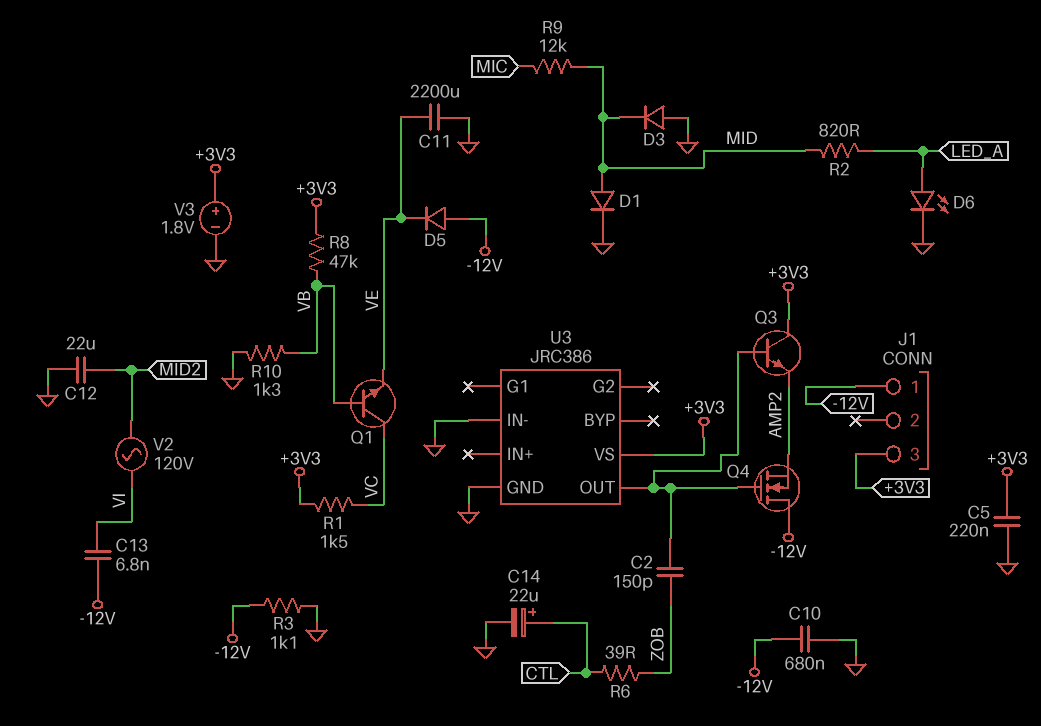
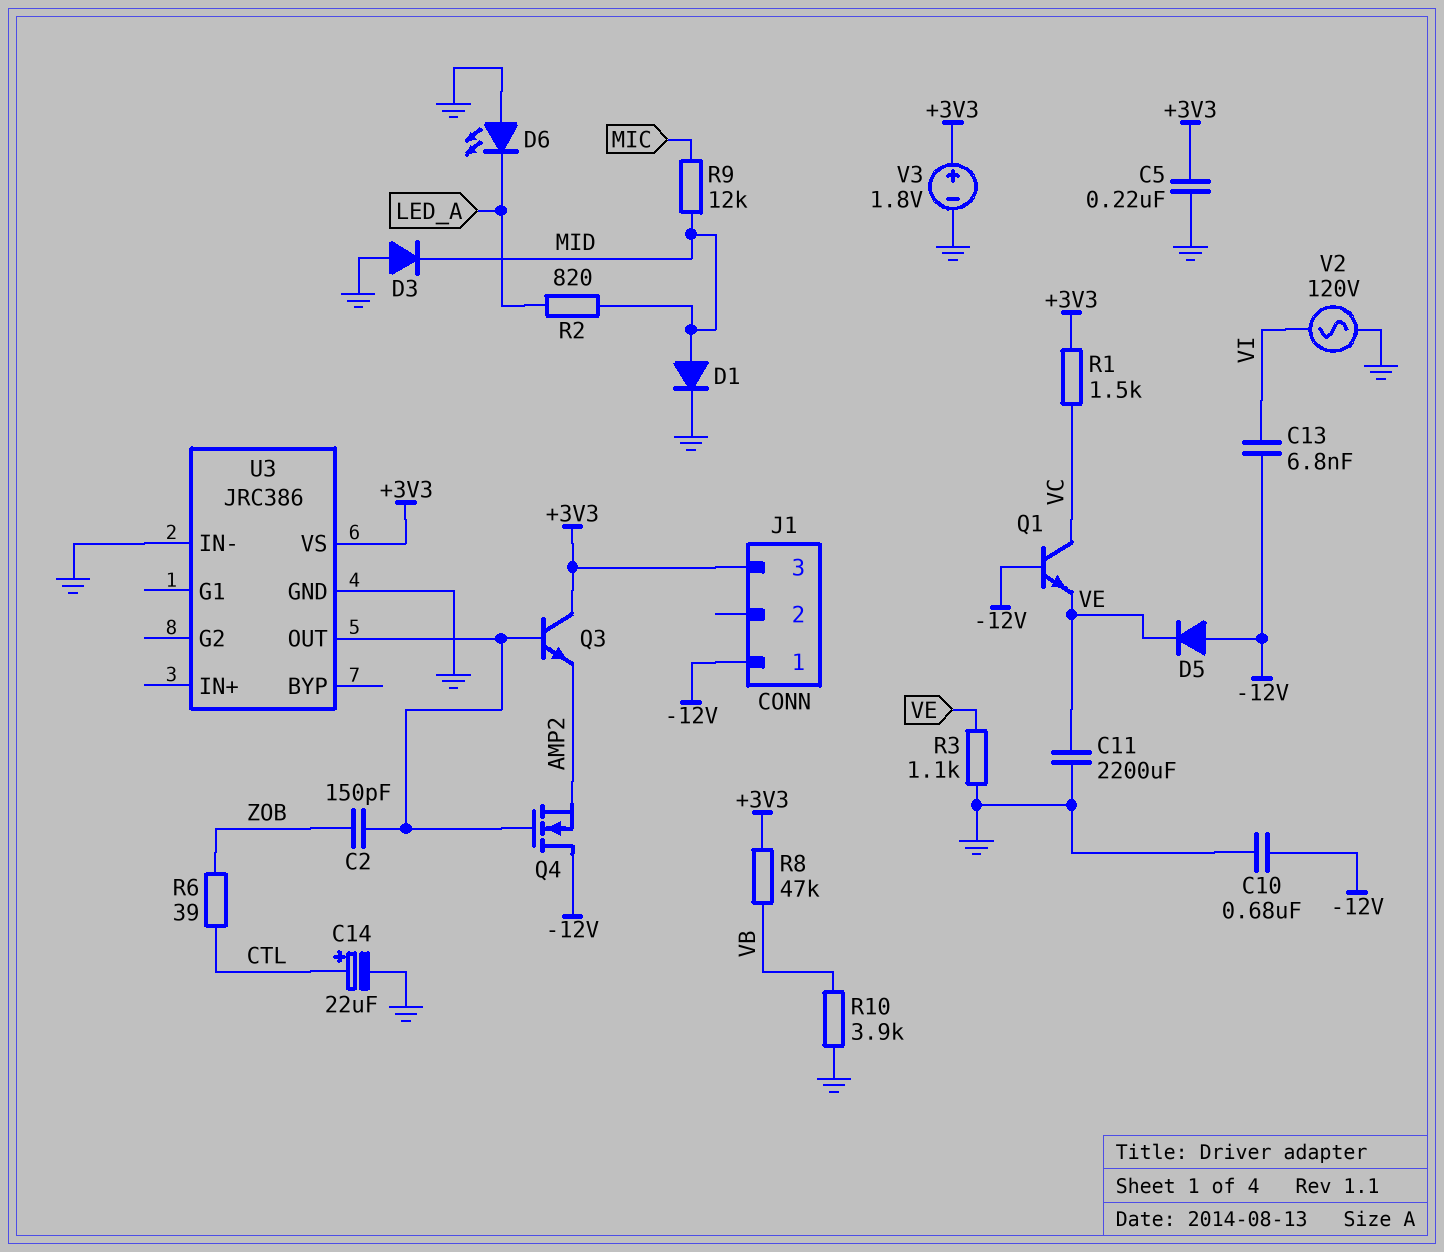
C12: 22uF (GND, MID2) -> none
D6: LED (A LED_A, K GND) -> LED (A GND, K LED_A)
Q1: NPN (B VB, C VC, E VE) -> NPN (B -12V, C VC, E VE)
R3: 1.1k (-12V, GND) -> 1.1k (GND, VE)
R10: 1.3k (GND, VB) -> 3.9k (GND, VB)
V2: AC 120V (MID2, VI) -> AC 120V (GND, VI)

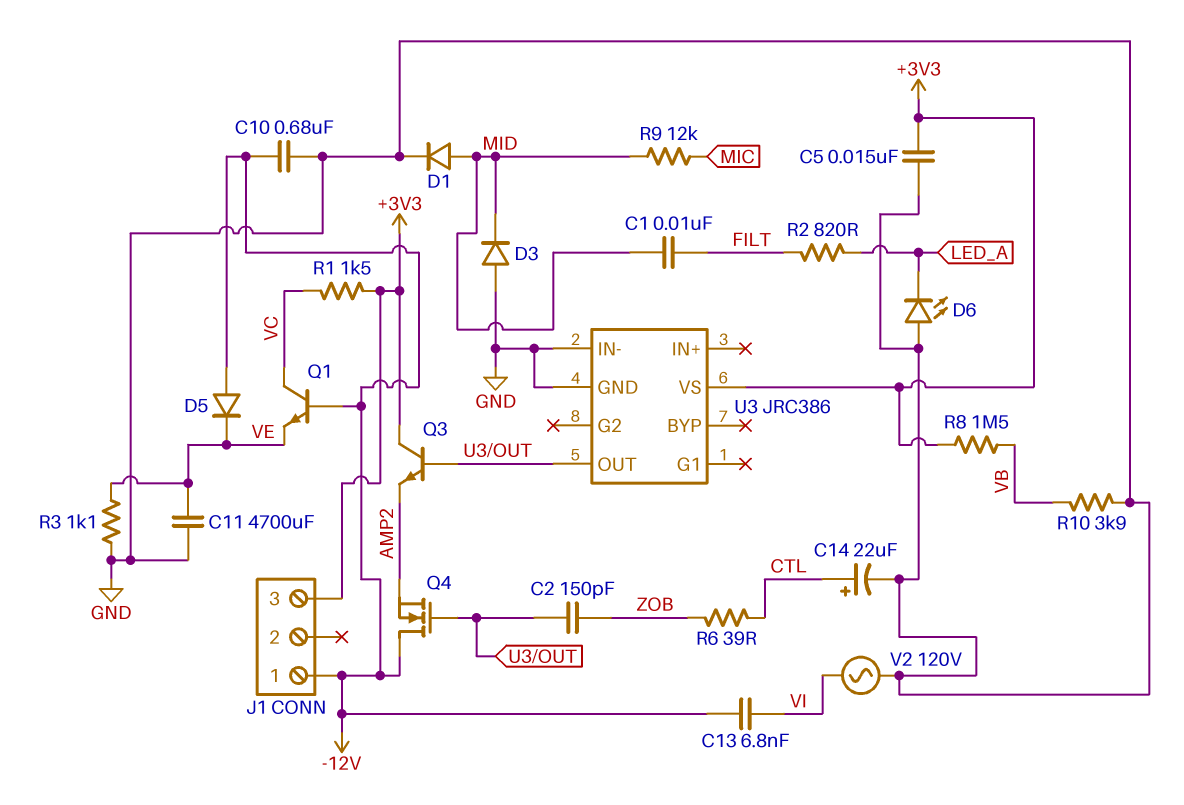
C1: none -> 10nF (FILT, MID)
C5: 220nF (+3V3, GND) -> 15nF (+3V3, GND)
C11: 2200uF (GND, VE) -> 4700uF (GND, VE)
R2: 820 (LED_A, MID) -> 820 (FILT, LED_A)
R8: 47k (+3V3, VB) -> 1.5M (+3V3, VB)
V3: 1.8V (plus +3V3, minus GND) -> none

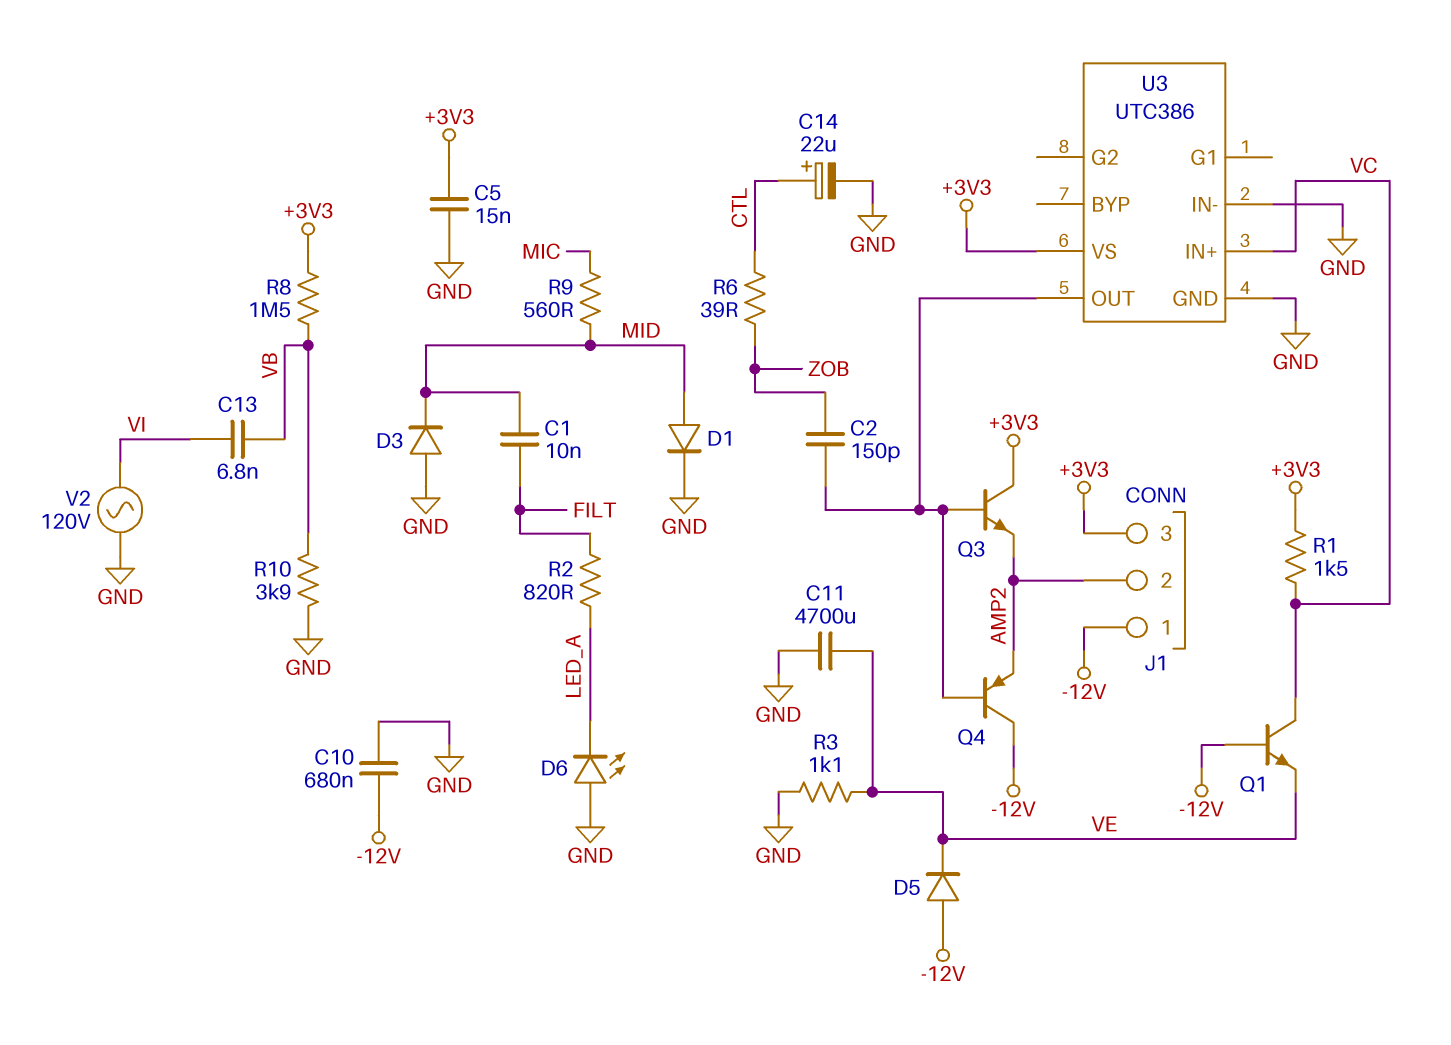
C13: 6.8nF (-12V, VI) -> 6.8nF (VB, VI)
J1 pin 2: none -> AMP2
Q4: NMOS (G U3/OUT, D -12V, S AMP2) -> PNP (B U3/OUT, C -12V, E AMP2)
R9: 12k (MIC, MID) -> 560 (MIC, MID)
U3: JRC386 -> UTC386
U3 pin IN+: none -> VC

